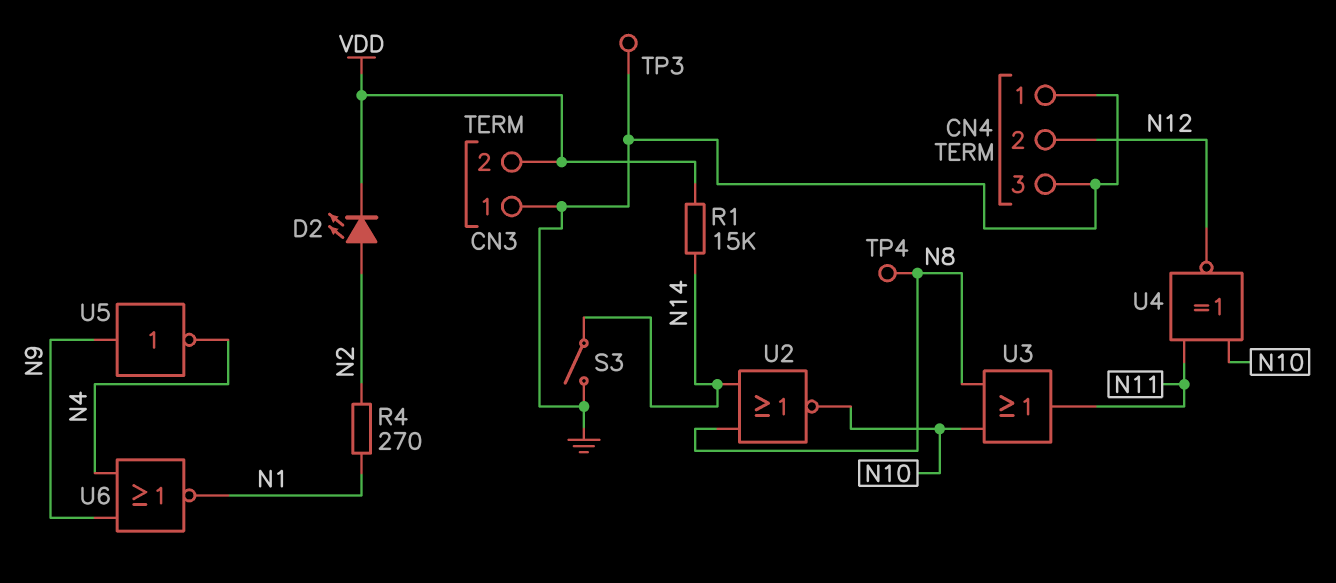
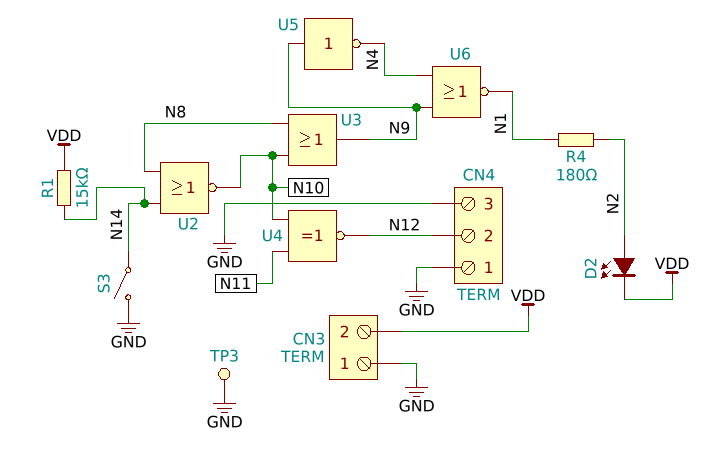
R4: 270 (N1, N2) -> 180 (N1, N2)
TP4: test point (N8) -> none
U3: OR (in N8, in N10, out N11) -> OR (in N8, in N10, out N9)

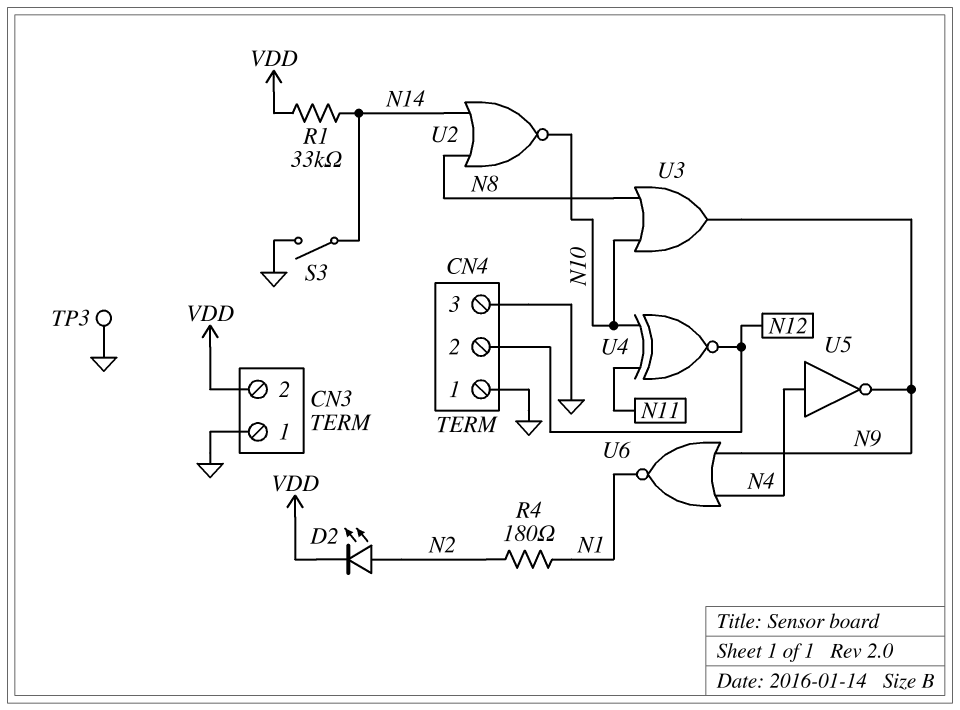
R1: 15k (N14, VDD) -> 33k (N14, VDD)
U5: NOT (in N9, out N4) -> NOT (in N4, out N9)

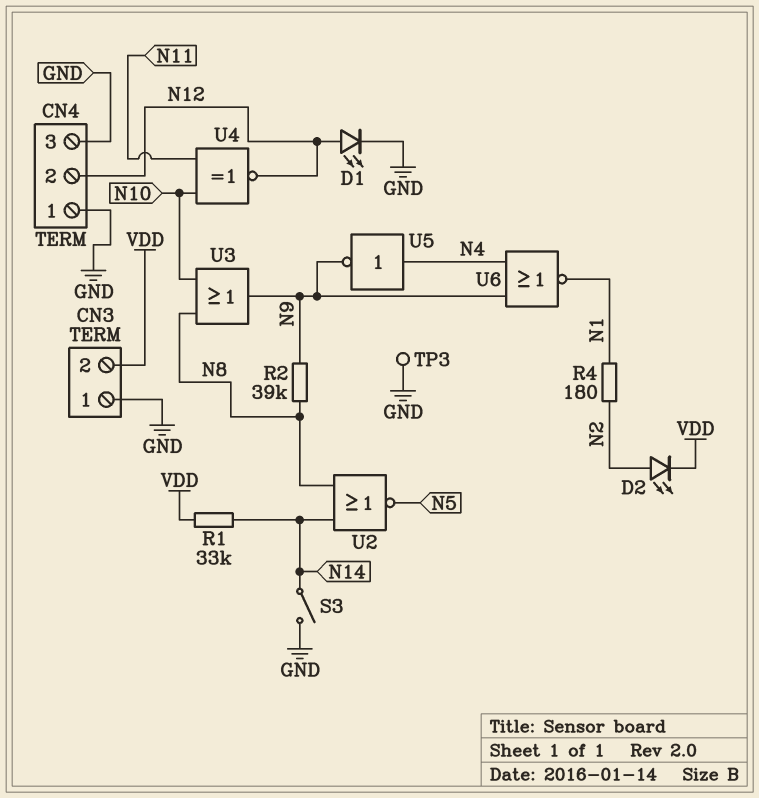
D1: none -> LED (A N12, K GND)
R2: none -> 39k (N8, N9)
U2: NOR (in N8, in N14, out N10) -> NOR (in N8, in N14, out N5)

